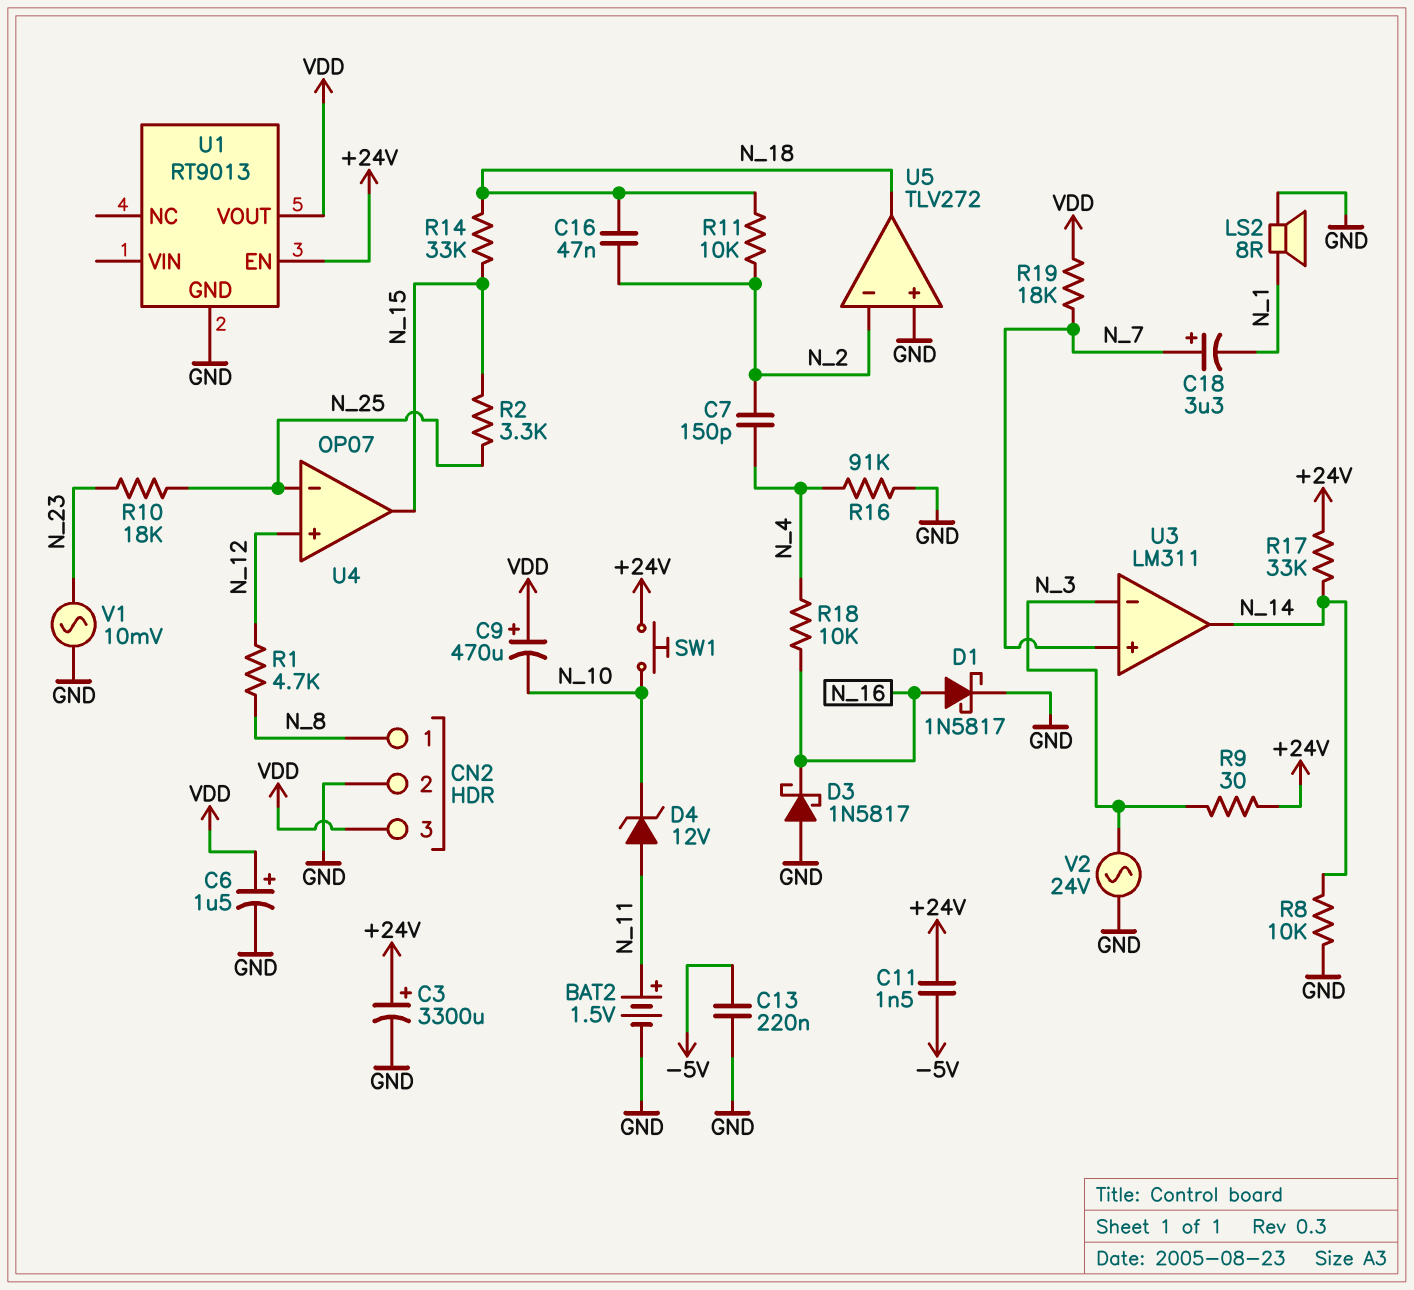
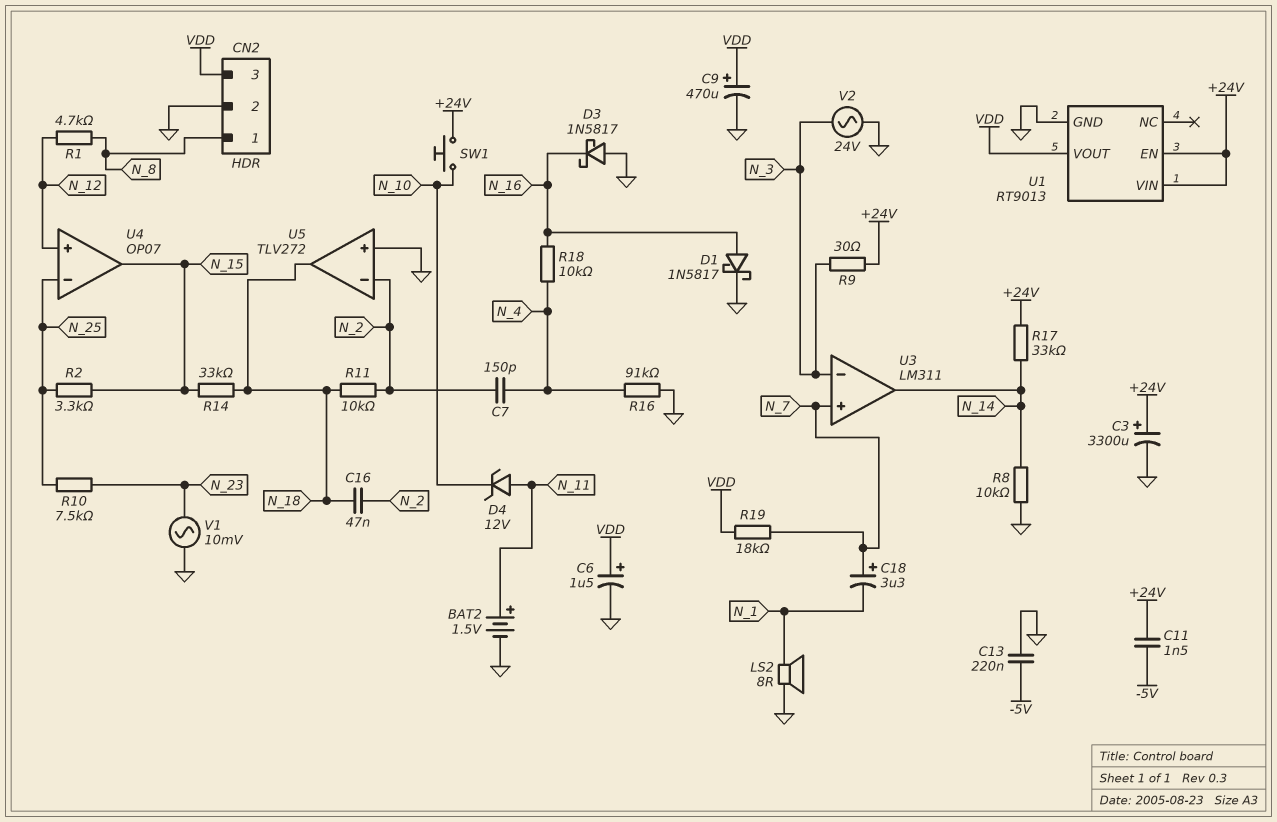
C9: 470uF (plus VDD, minus N_10) -> 470uF (plus VDD, minus GND)
R10: 18k (N_23, N_25) -> 7.5k (N_23, N_25)
U1 pin VIN: none -> +24V

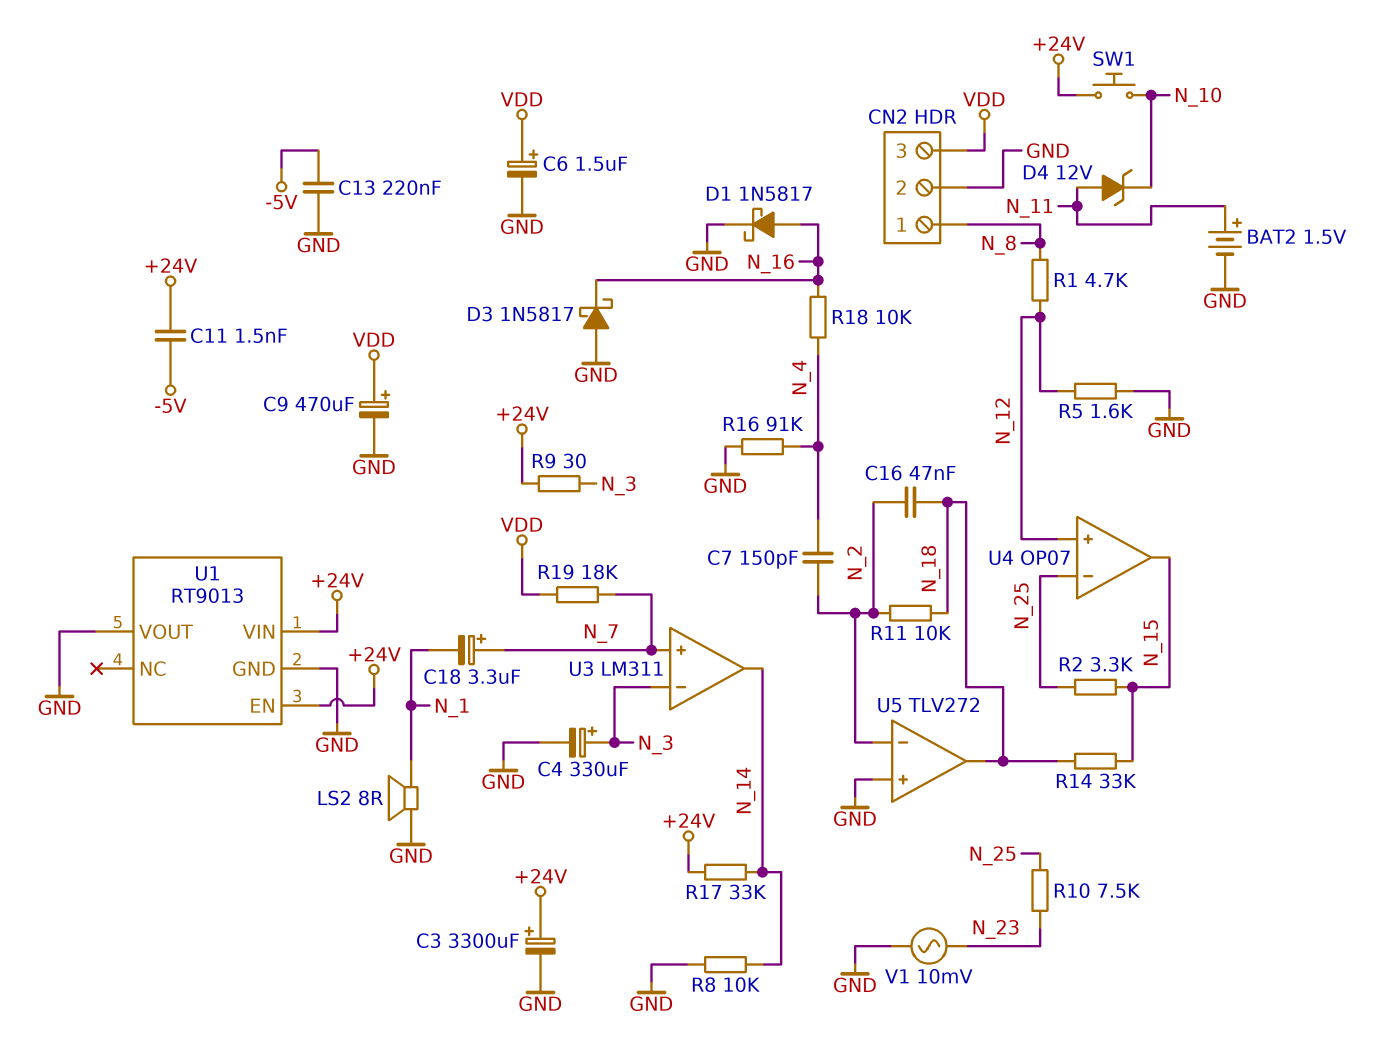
C4: none -> 330uF (plus N_3, minus GND)
R5: none -> 1.6k (GND, N_12)
U1 pin VOUT: VDD -> GND
V2: AC 24V (GND, N_3) -> none

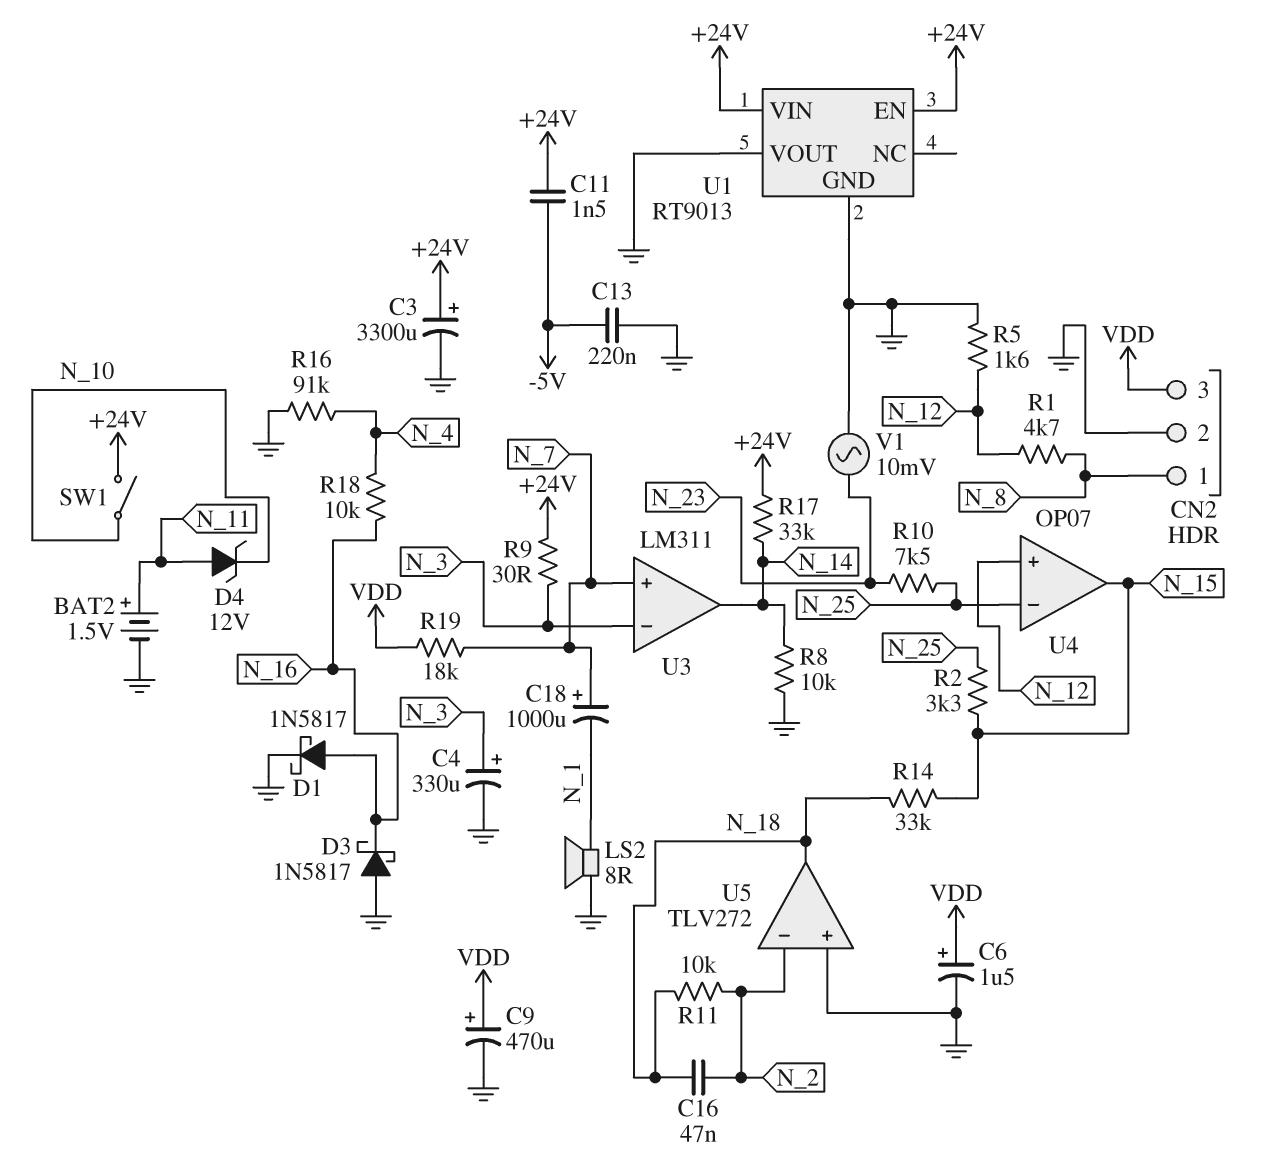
C7: 150pF (N_2, N_4) -> none
C18: 3.3uF (plus N_7, minus N_1) -> 1000uF (plus N_7, minus N_1)
SW1: button (+24V, N_10) -> switch (+24V, N_10)

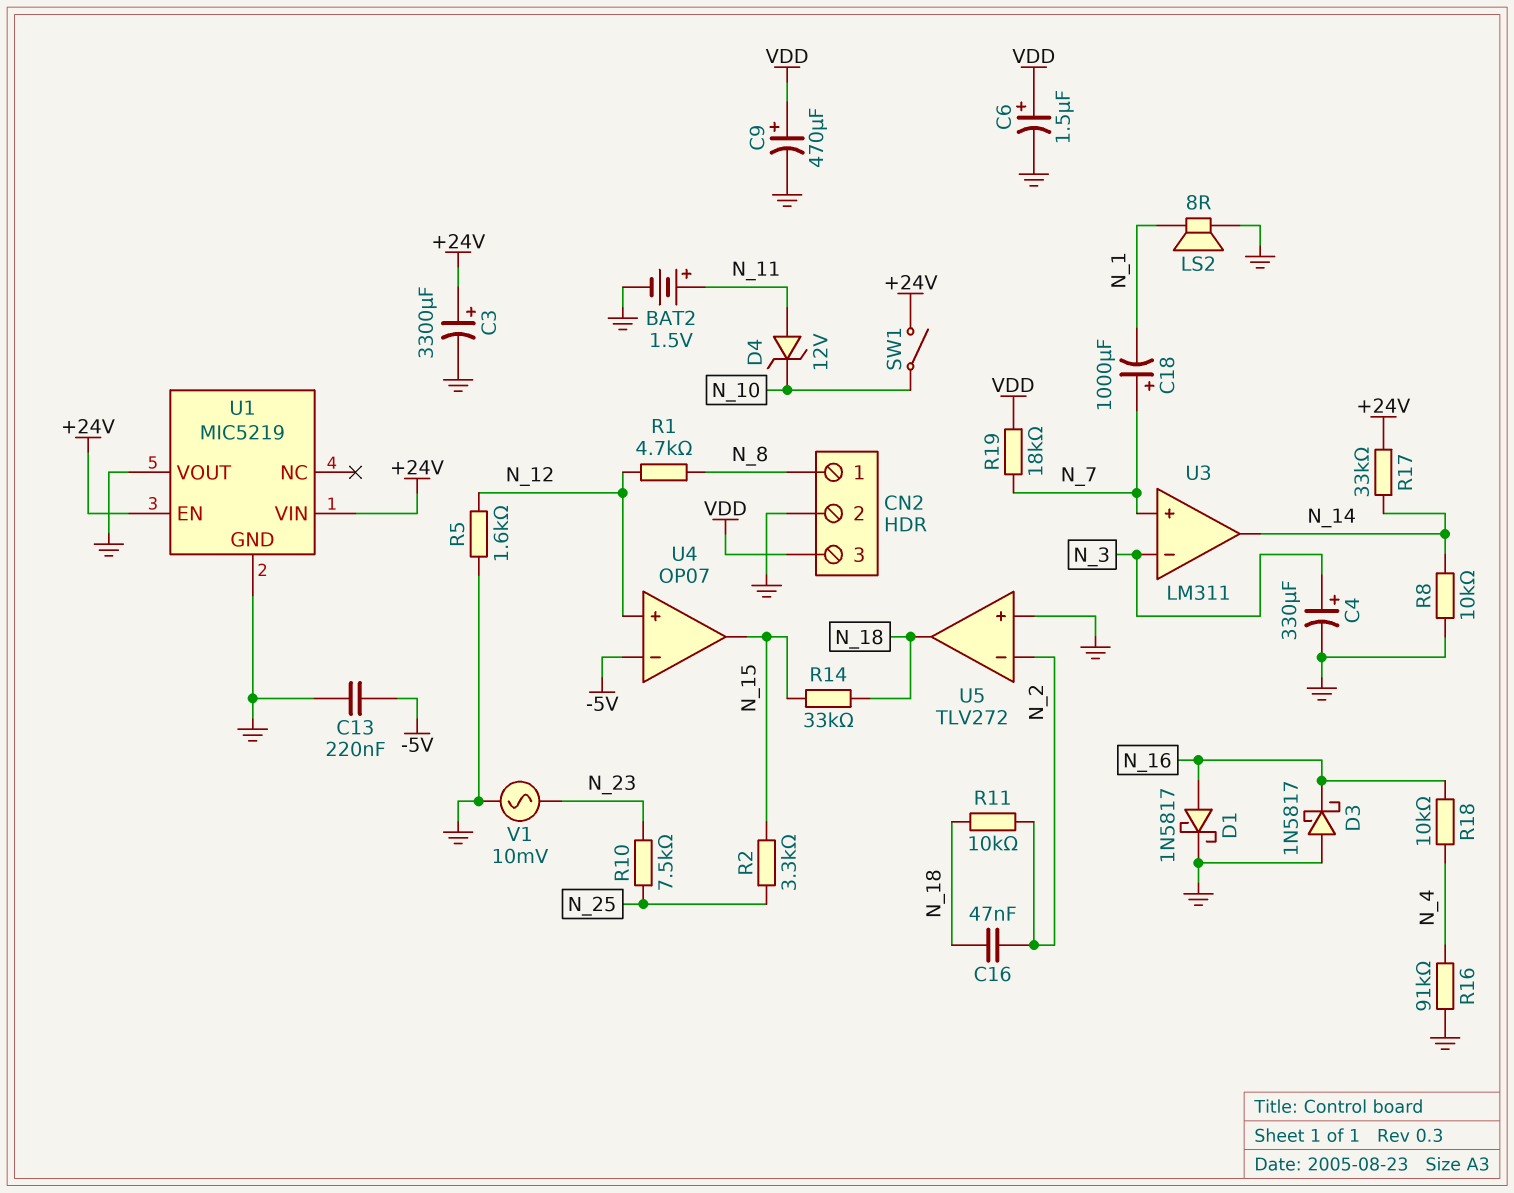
C11: 1.5nF (+24V, -5V) -> none
R9: 30 (+24V, N_3) -> none
U1: RT9013 -> MIC5219
U4 pin in-: N_25 -> -5V

